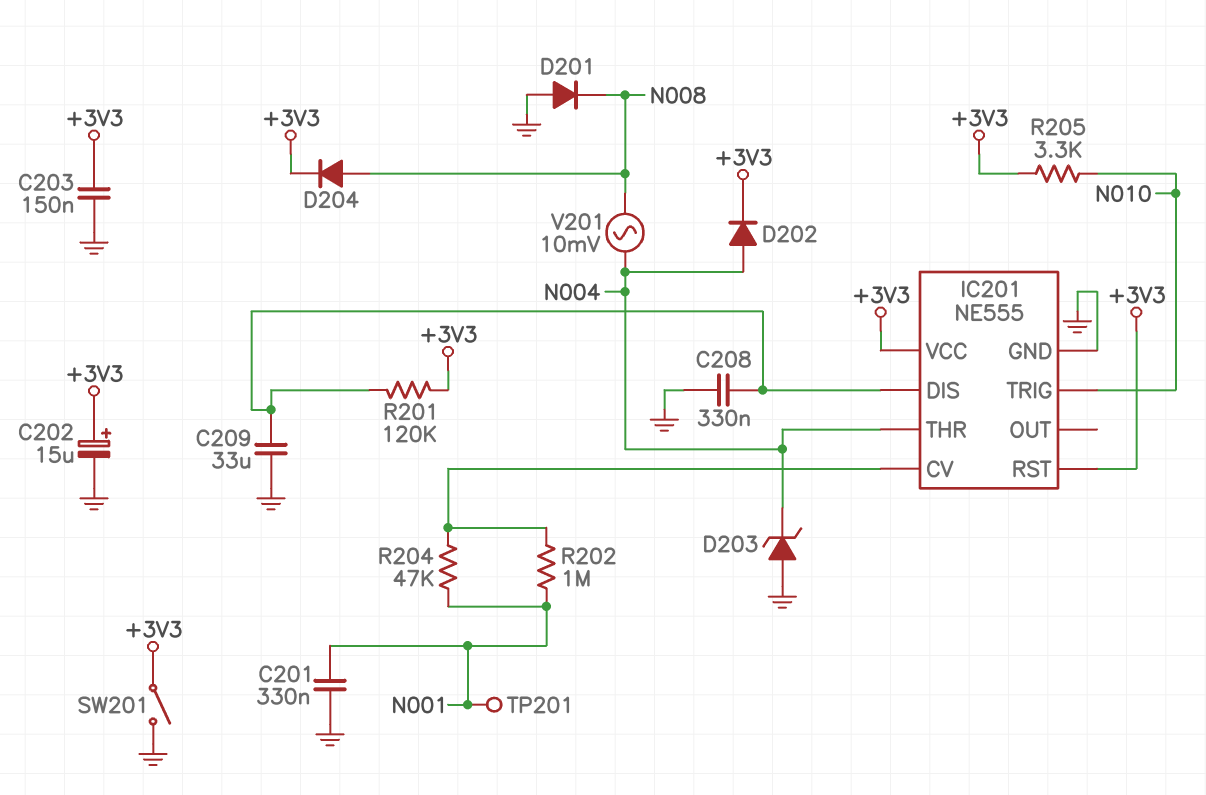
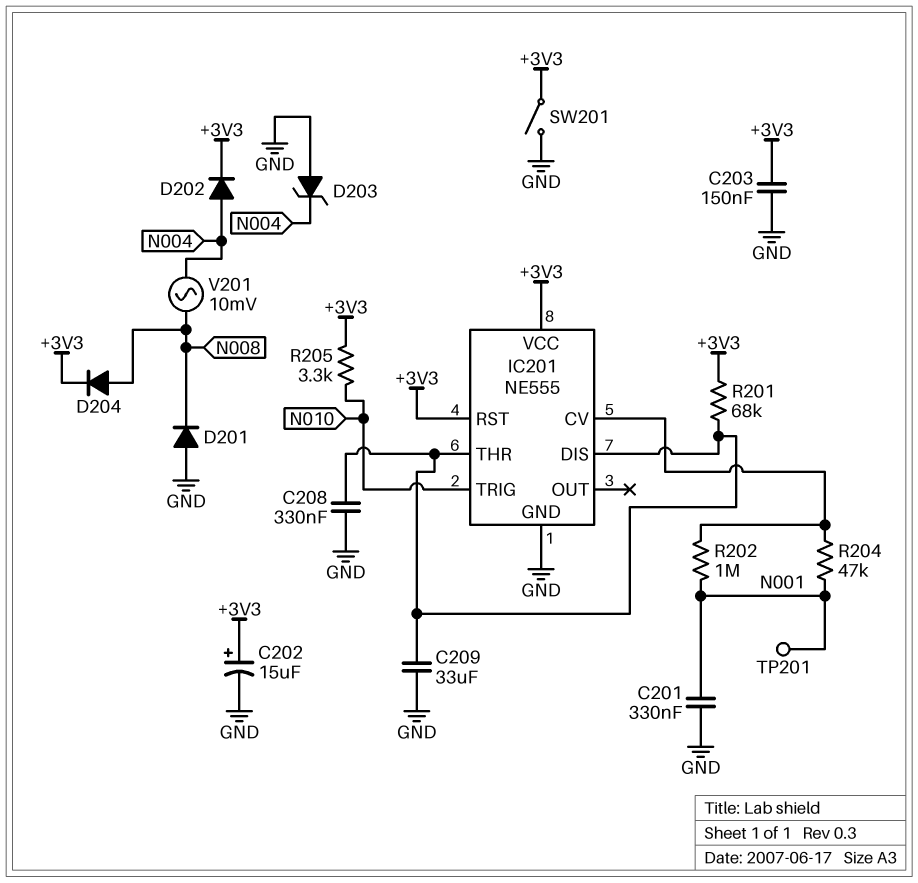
IC201 pin THR: N004 -> IC201/DIS
R201: 120k (+3V3, IC201/DIS) -> 68k (+3V3, IC201/DIS)

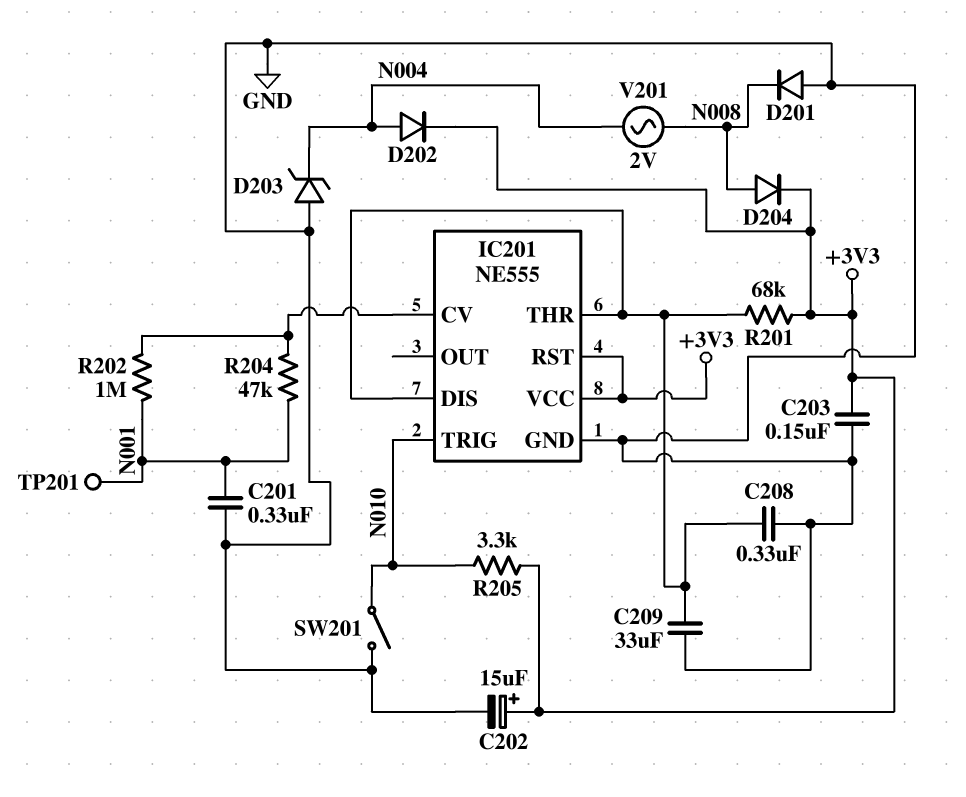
SW201: switch (+3V3, GND) -> switch (GND, N010)
V201: AC 10mV (N004, N008) -> AC 2V (N004, N008)

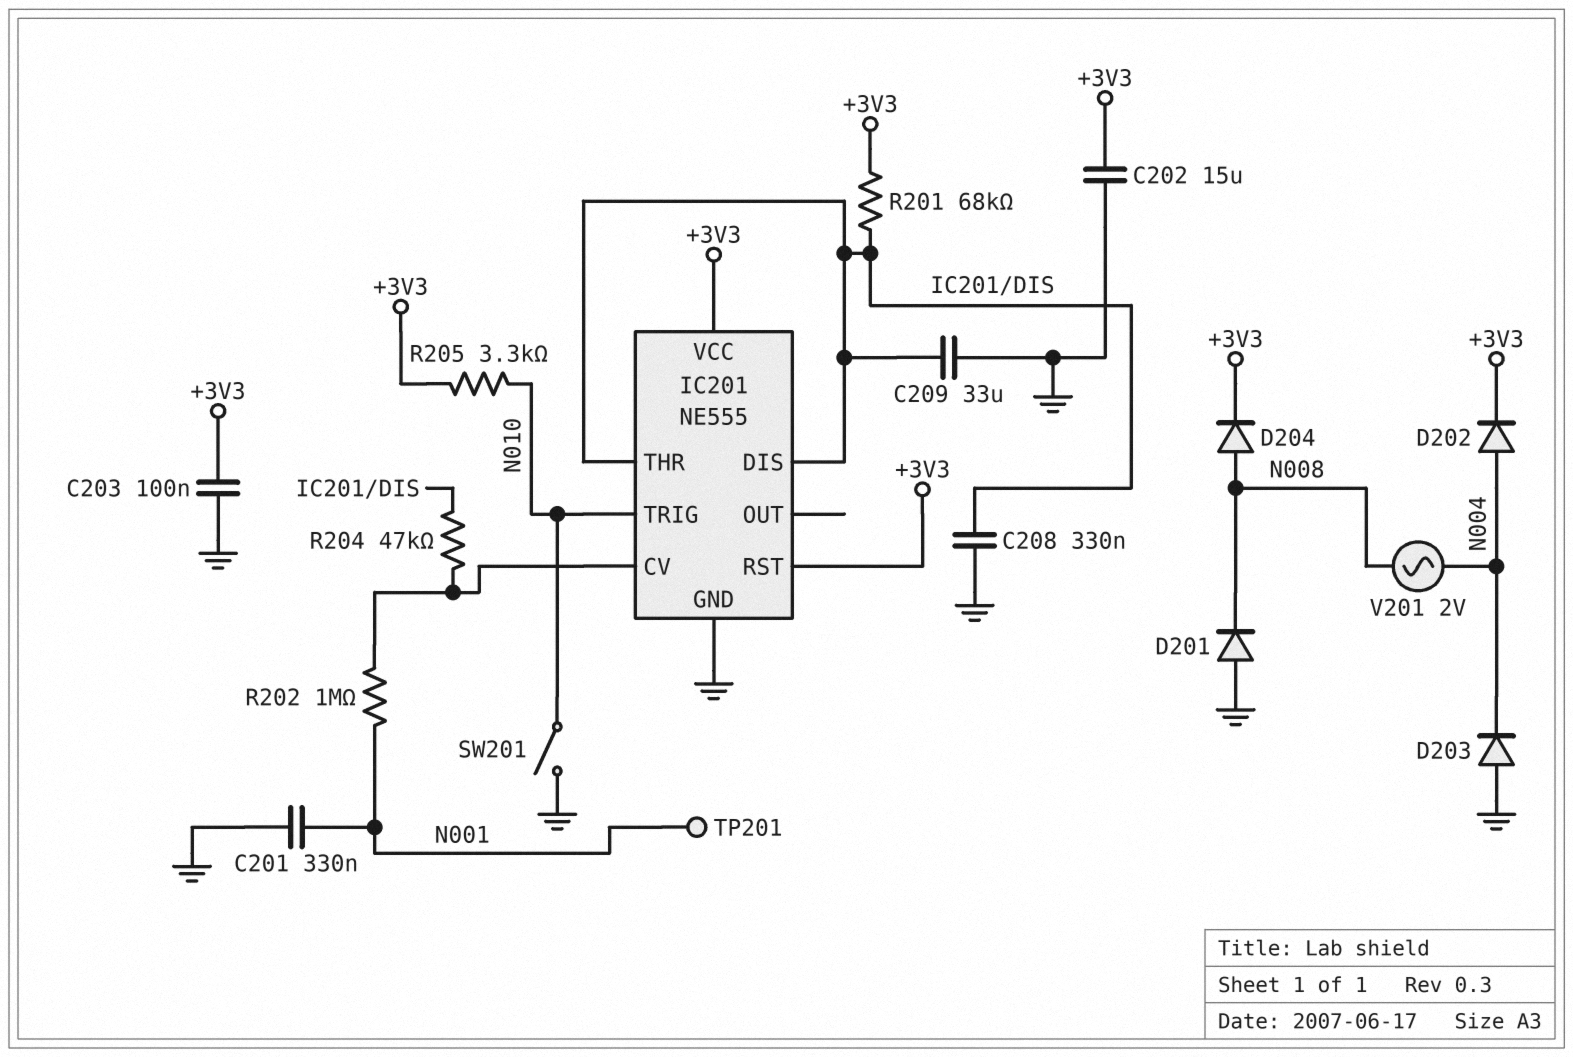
C202: 15uF (plus +3V3, minus GND) -> 15uF (+3V3, GND)
C203: 150nF (+3V3, GND) -> 100nF (+3V3, GND)
D203: zener (A GND, K N004) -> diode (A GND, K N004)
R204: 47k (IC201/CV, N001) -> 47k (IC201/CV, IC201/DIS)

